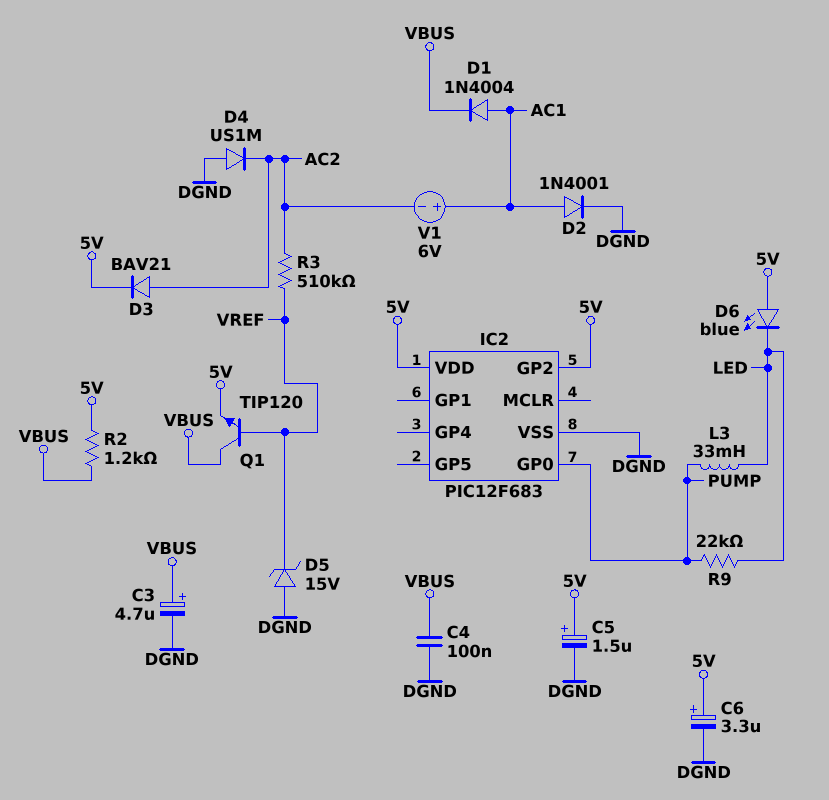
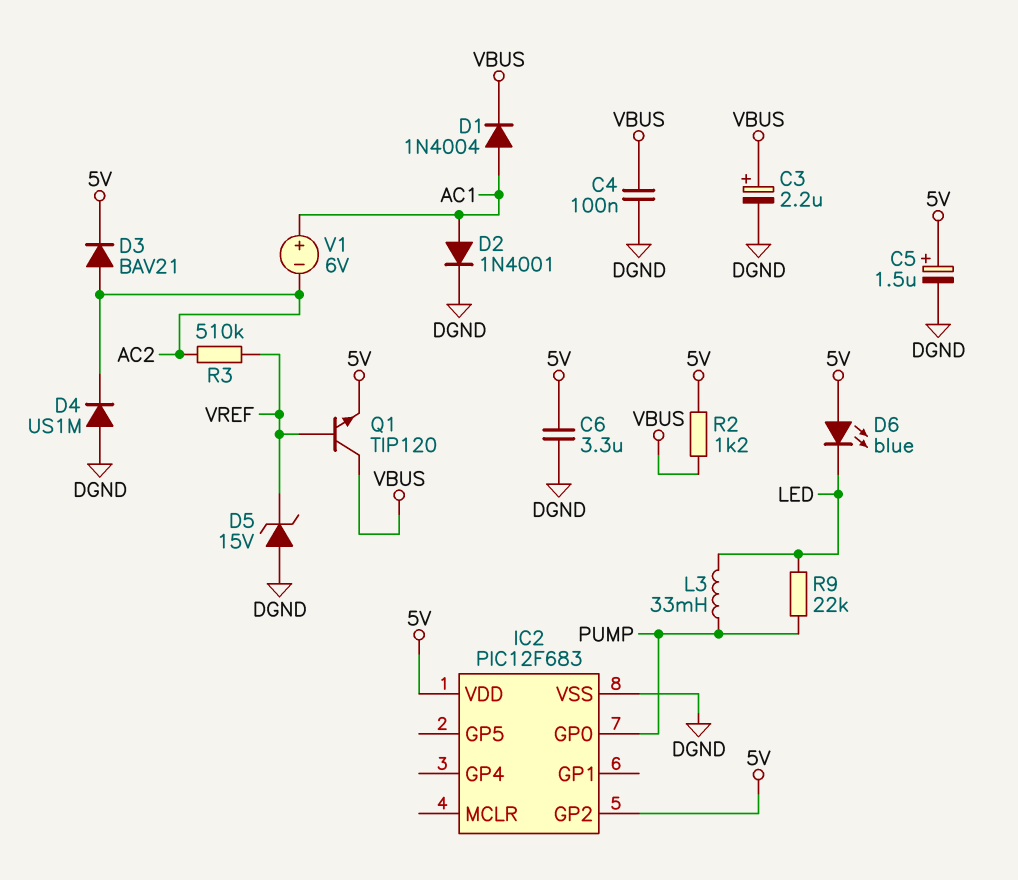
C3: 4.7uF (plus VBUS, minus DGND) -> 2.2uF (plus VBUS, minus DGND)
C6: 3.3uF (plus 5V, minus DGND) -> 3.3uF (5V, DGND)

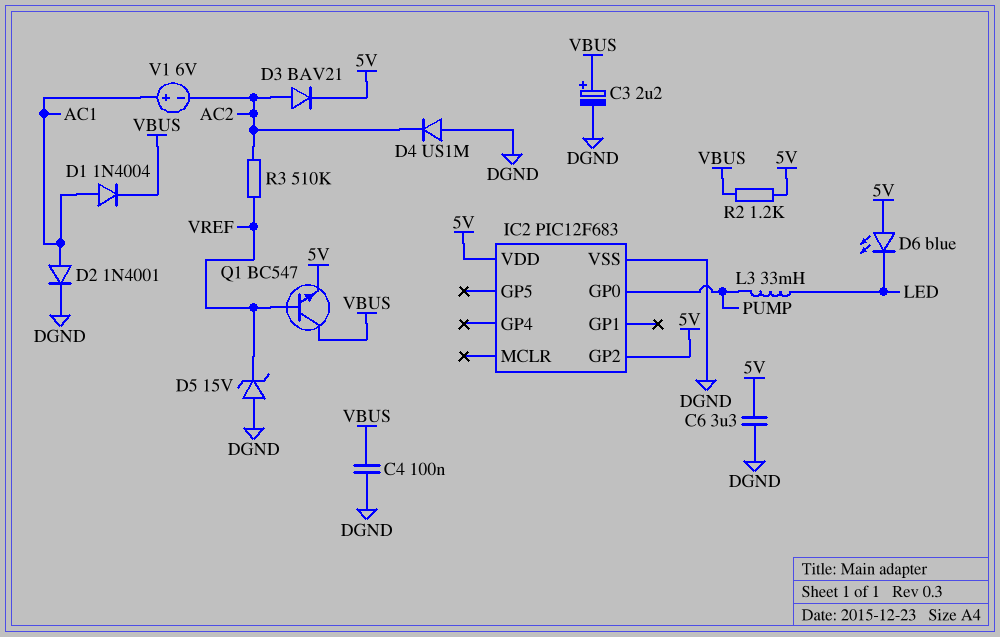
C5: 1.5uF (plus 5V, minus DGND) -> none
Q1: NPN TIP120 (B VREF, C VBUS, E 5V) -> NPN BC547 (B VREF, C VBUS, E 5V)
R9: 22k (LED, PUMP) -> none

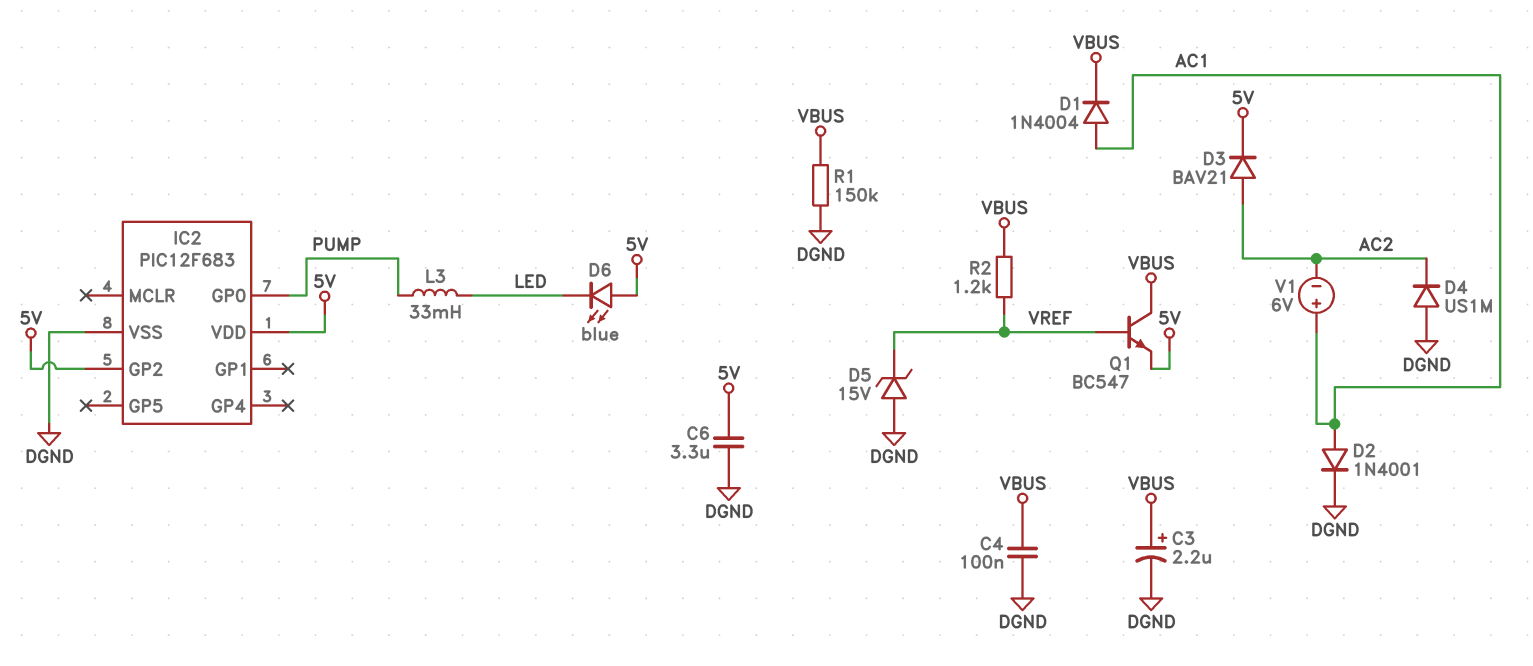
R1: none -> 150k (DGND, VBUS)
R2: 1.2k (5V, VBUS) -> 1.2k (VBUS, VREF)
R3: 510k (AC2, VREF) -> none

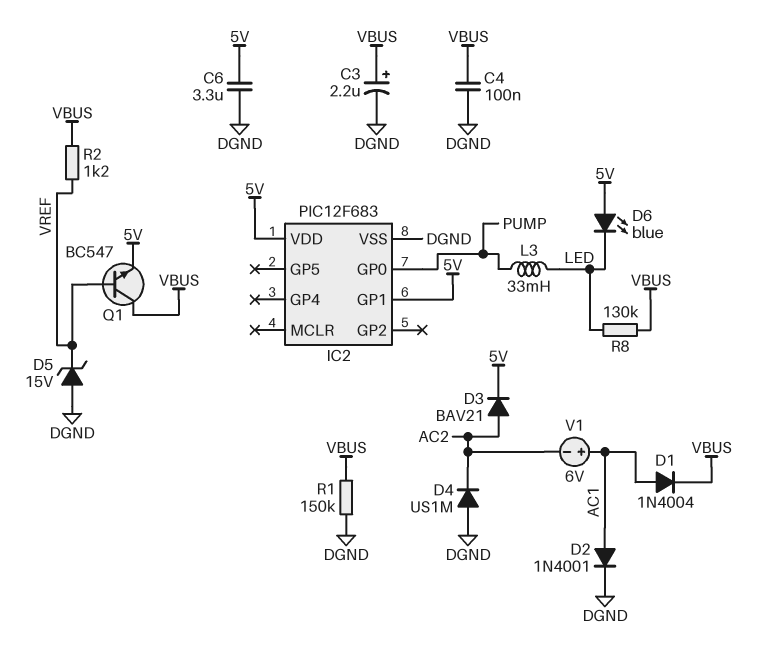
IC2 pin GP1: none -> 5V
IC2 pin GP2: 5V -> none
R8: none -> 130k (LED, VBUS)

